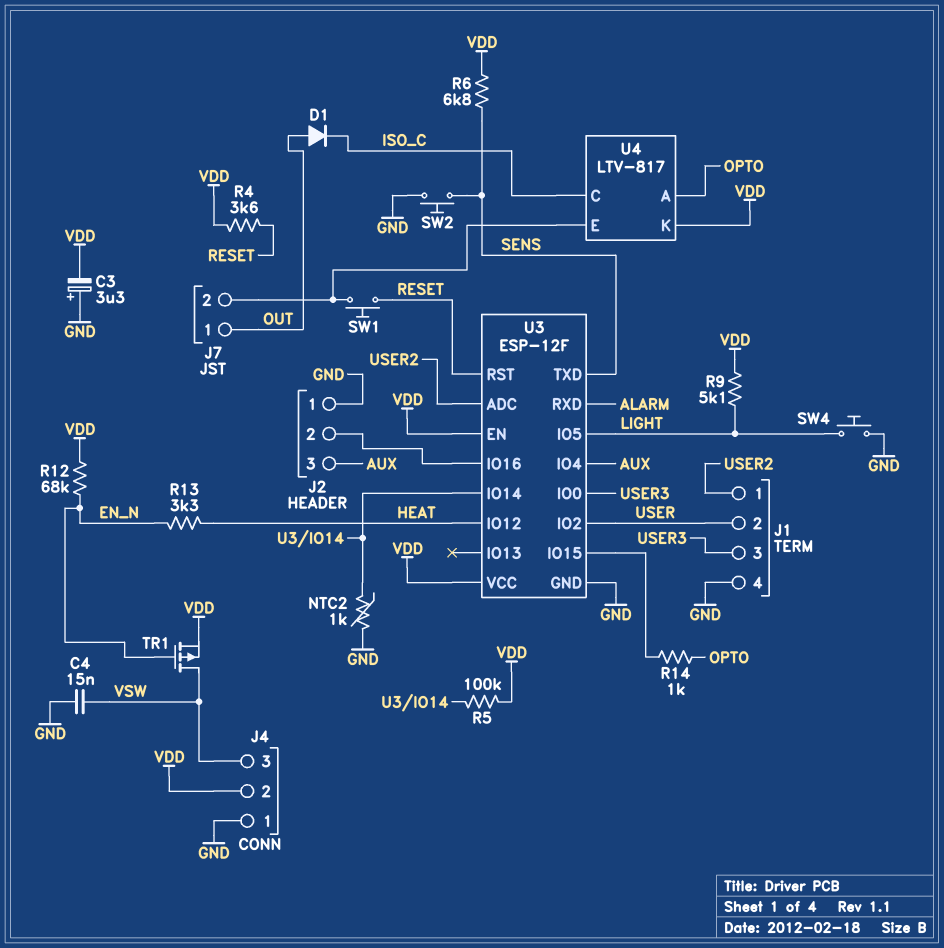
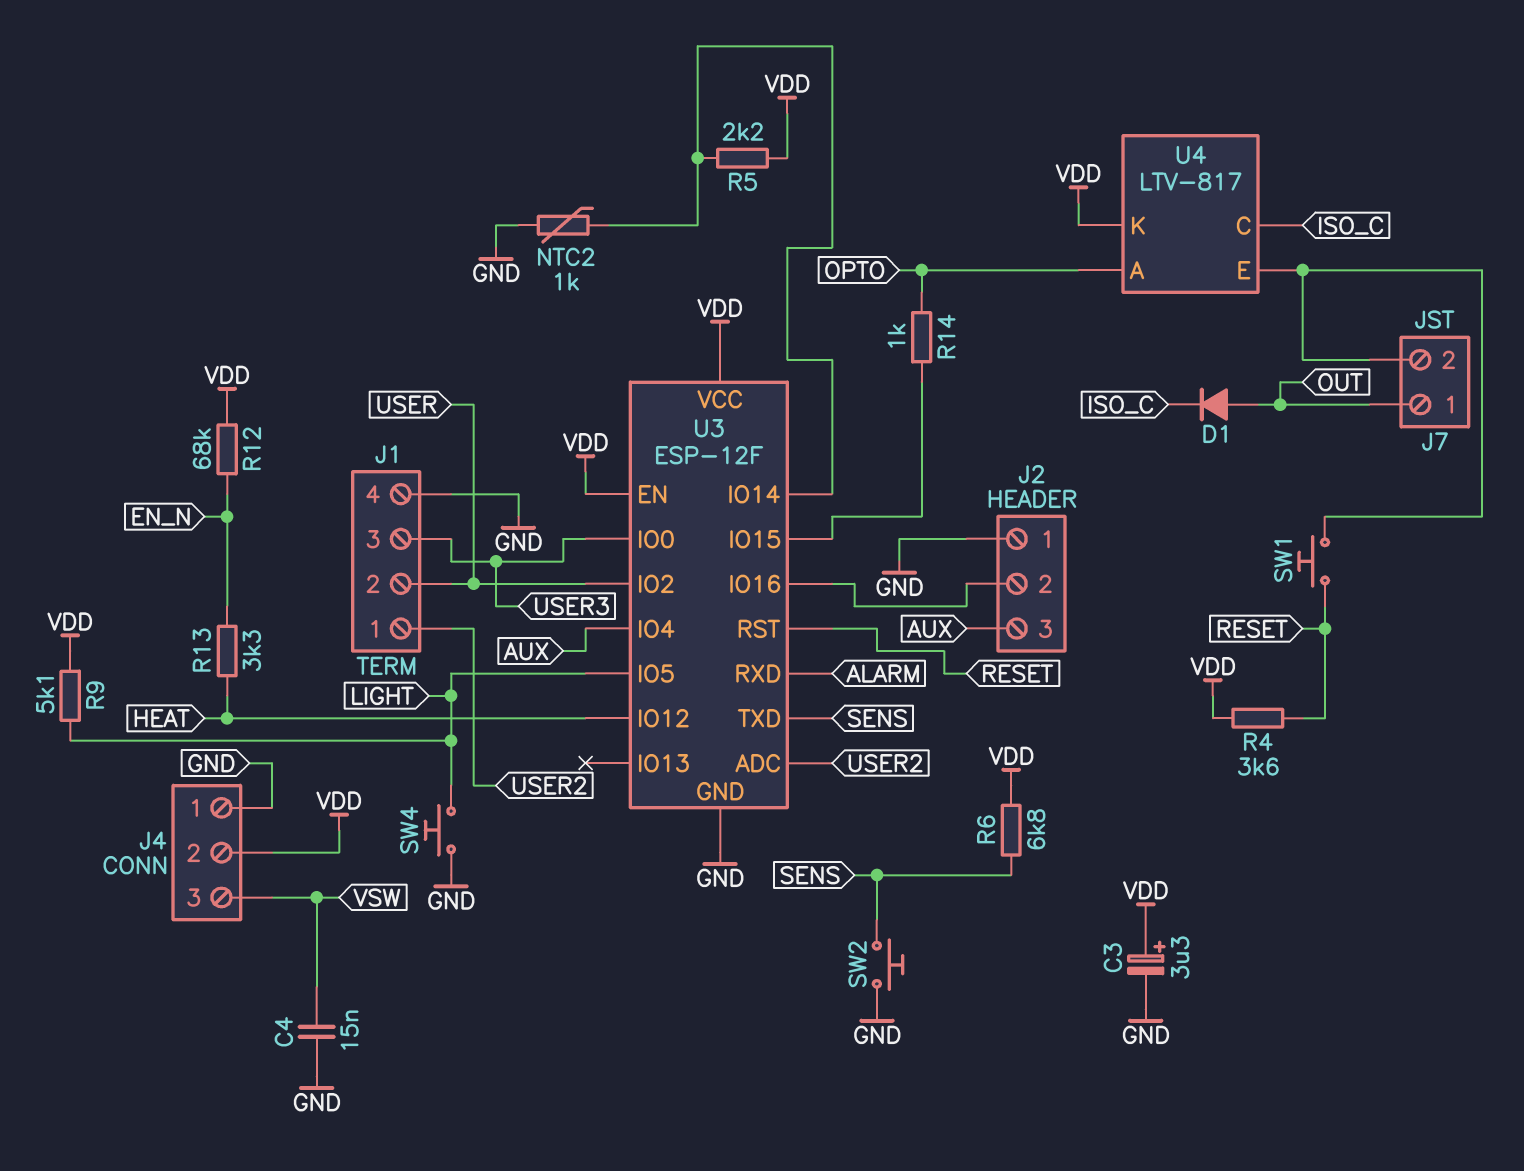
C3: 3.3uF (plus GND, minus VDD) -> 3.3uF (plus VDD, minus GND)
R5: 100k (U3/IO14, VDD) -> 2.2k (U3/IO14, VDD)
TR1: PMOS (G EN_N, D VSW, S VDD) -> none

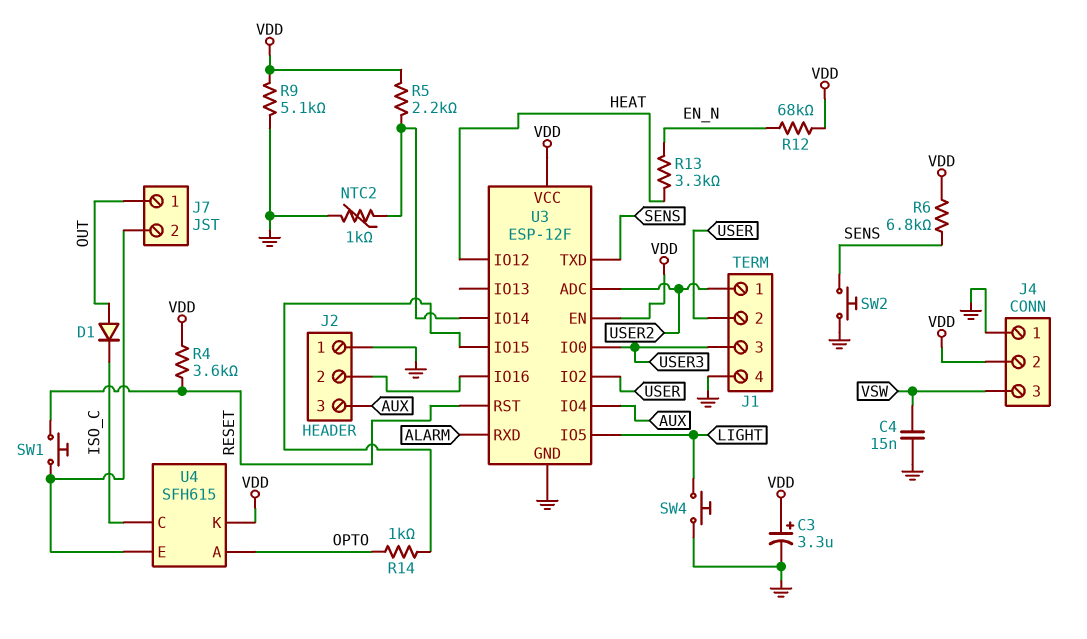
R9: 5.1k (LIGHT, VDD) -> 5.1k (GND, VDD)
U4: LTV-817 -> SFH615

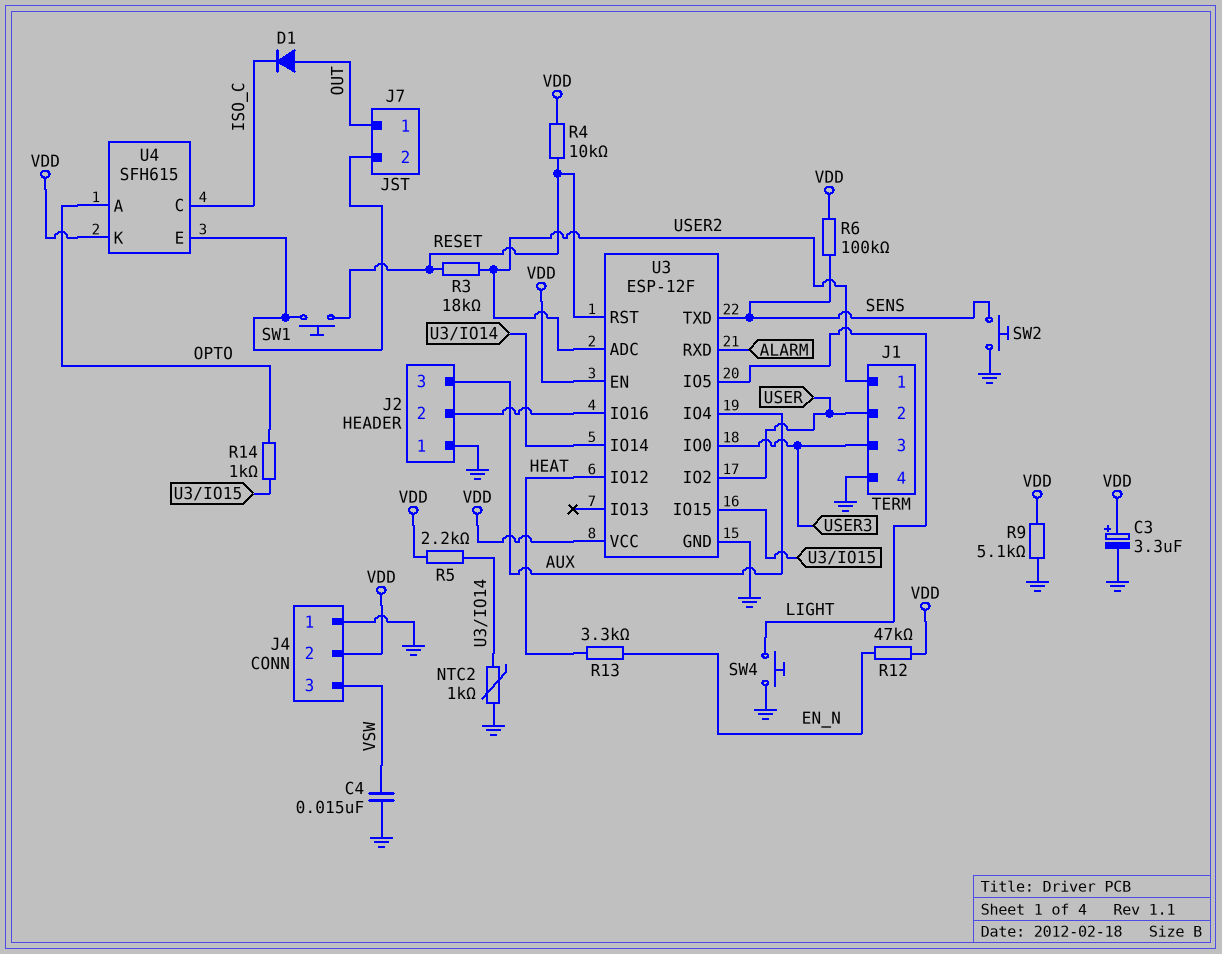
R3: none -> 18k (RESET, USER2)
R4: 3.6k (RESET, VDD) -> 10k (RESET, VDD)
R6: 6.8k (SENS, VDD) -> 100k (SENS, VDD)
R12: 68k (EN_N, VDD) -> 47k (EN_N, VDD)

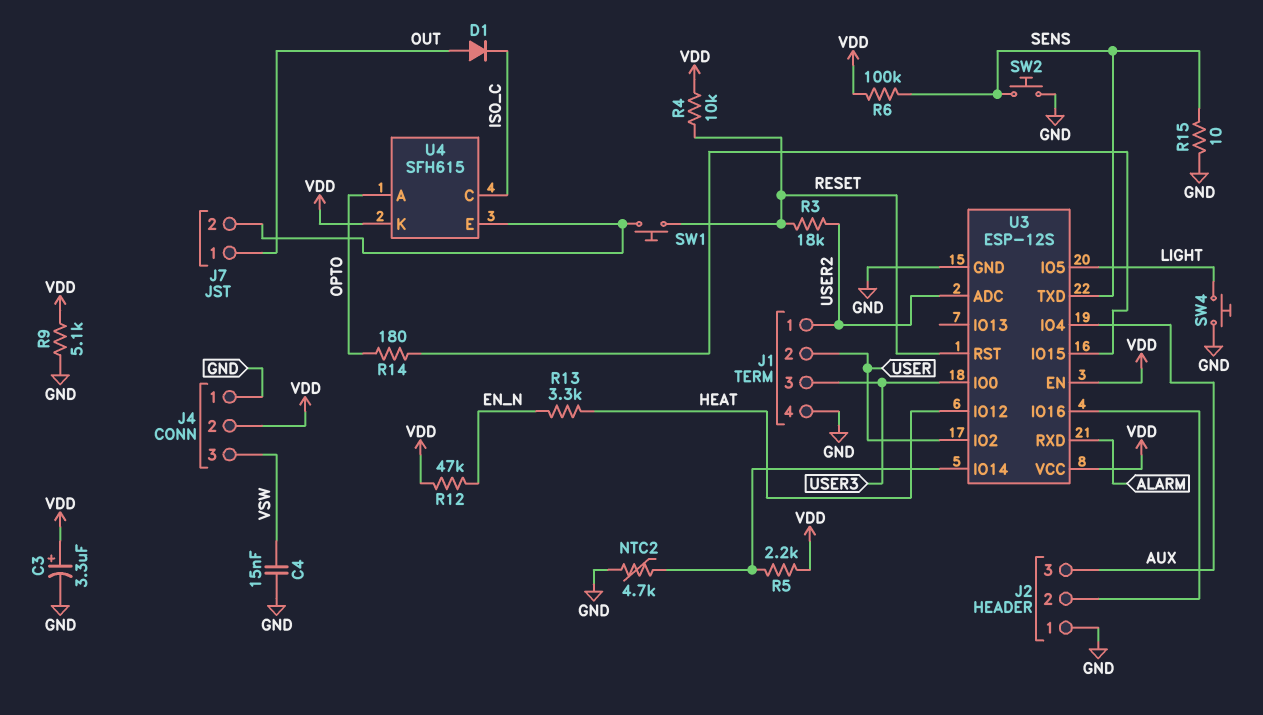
NTC2: 1k (GND, U3/IO14) -> 4.7k (GND, U3/IO14)
R14: 1k (OPTO, U3/IO15) -> 180 (OPTO, U3/IO15)
R15: none -> 10 (GND, SENS)
U3: ESP-12F -> ESP-12S

